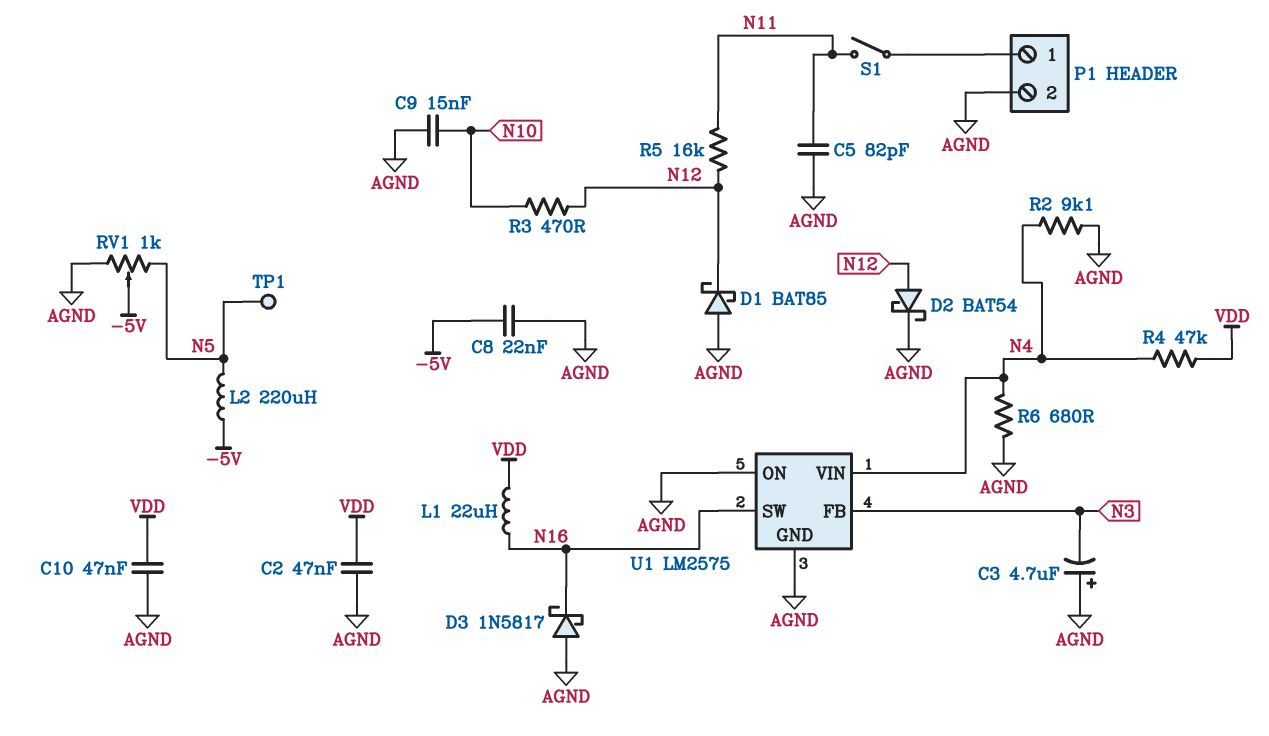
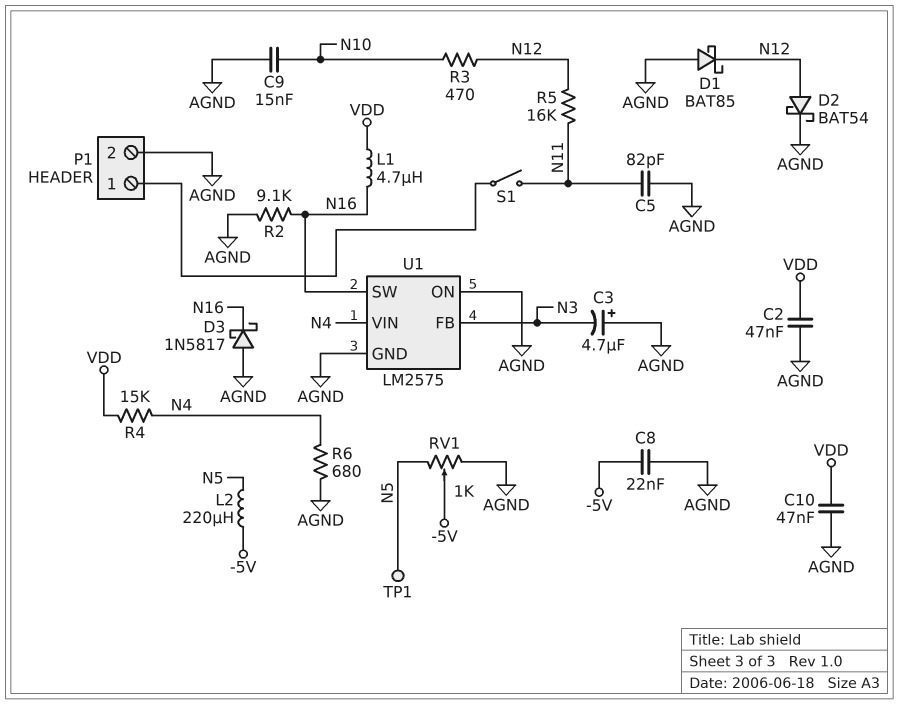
L1: 22uH (N16, VDD) -> 4.7uH (N16, VDD)
R2: 9.1k (AGND, N4) -> 9.1k (AGND, N16)
R4: 47k (N4, VDD) -> 15k (N4, VDD)

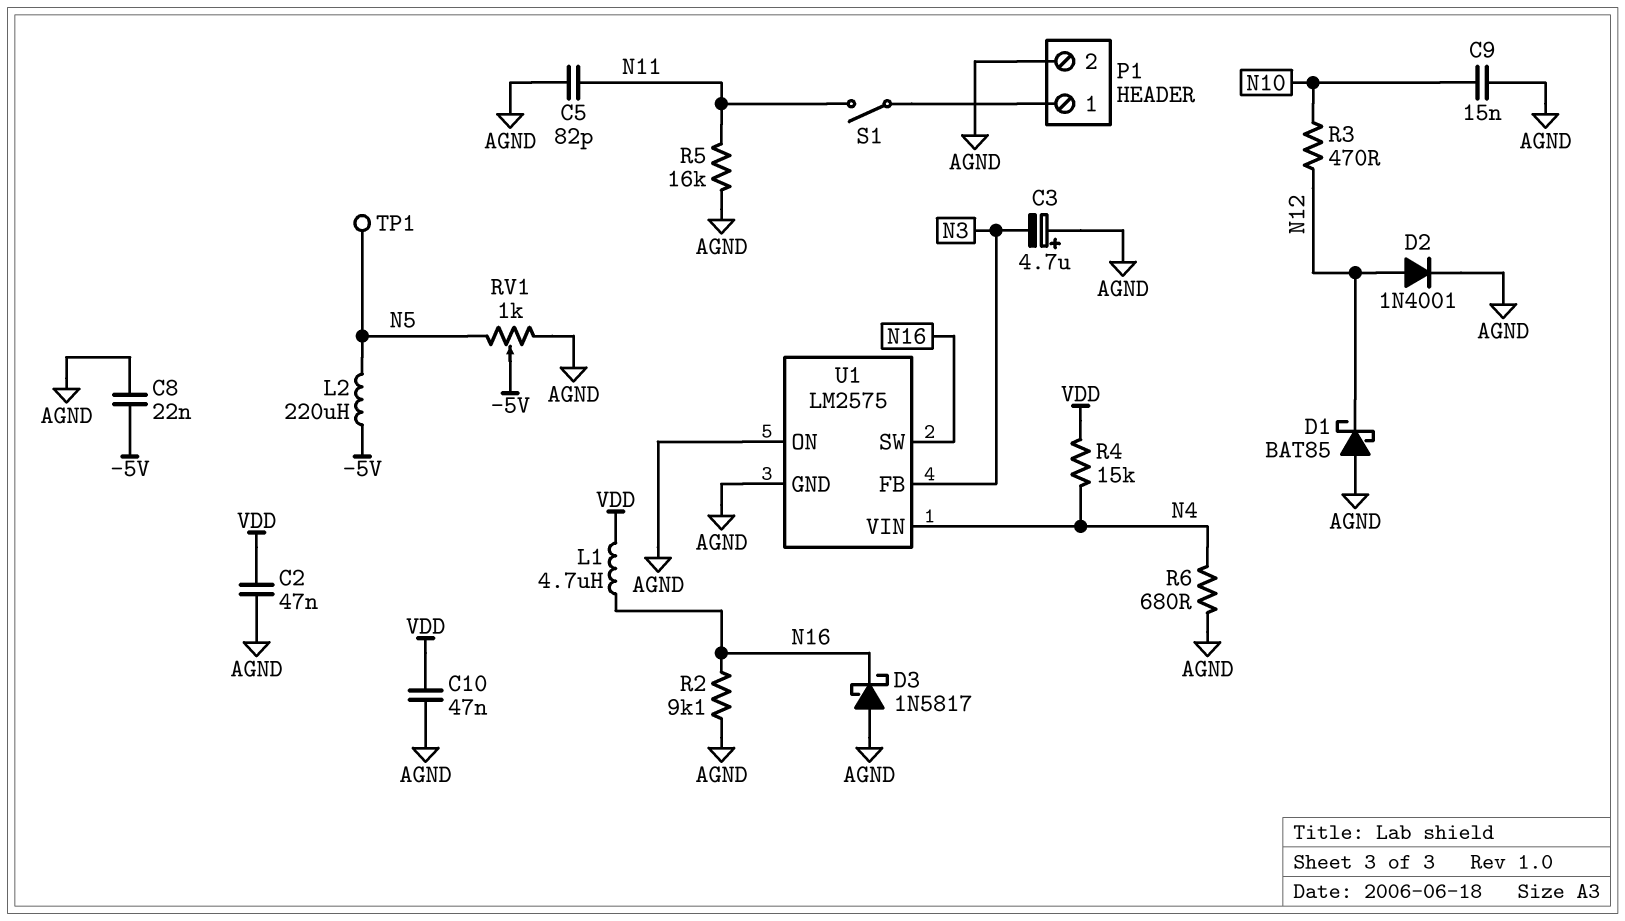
D2: schottky BAT54 (A N12, K AGND) -> diode 1N4001 (A N12, K AGND)
R5: 16k (N11, N12) -> 16k (AGND, N11)

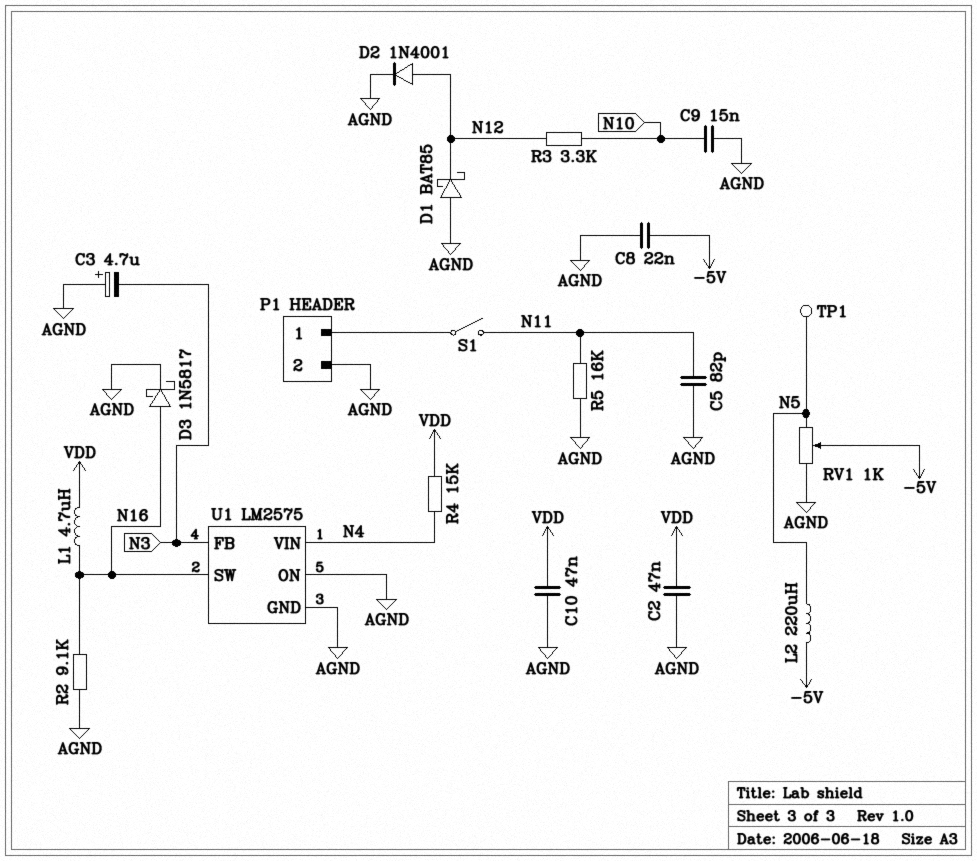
D3: schottky 1N5817 (A AGND, K N16) -> schottky 1N5817 (A N16, K AGND)
R3: 470 (N10, N12) -> 3.3k (N10, N12)
R6: 680 (AGND, N4) -> none

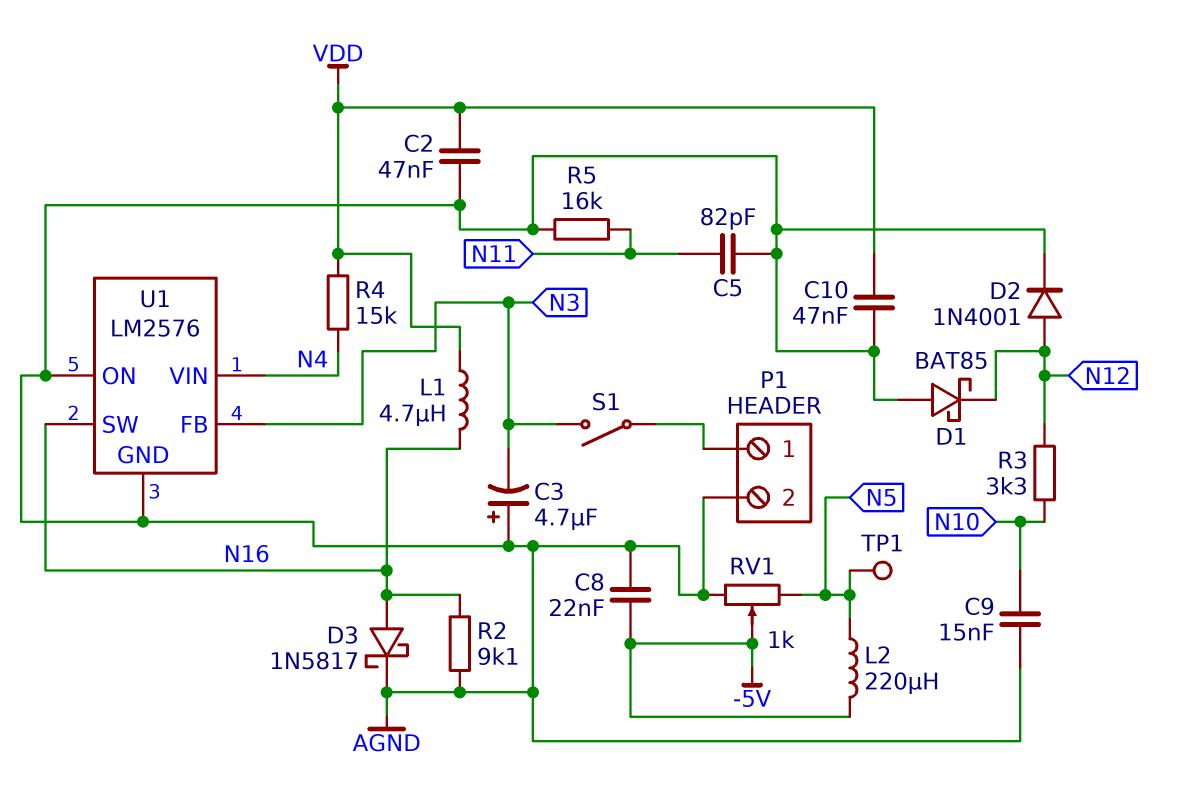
S1: switch (N11, P1/1) -> switch (N3, P1/1)
U1: LM2575 -> LM2576

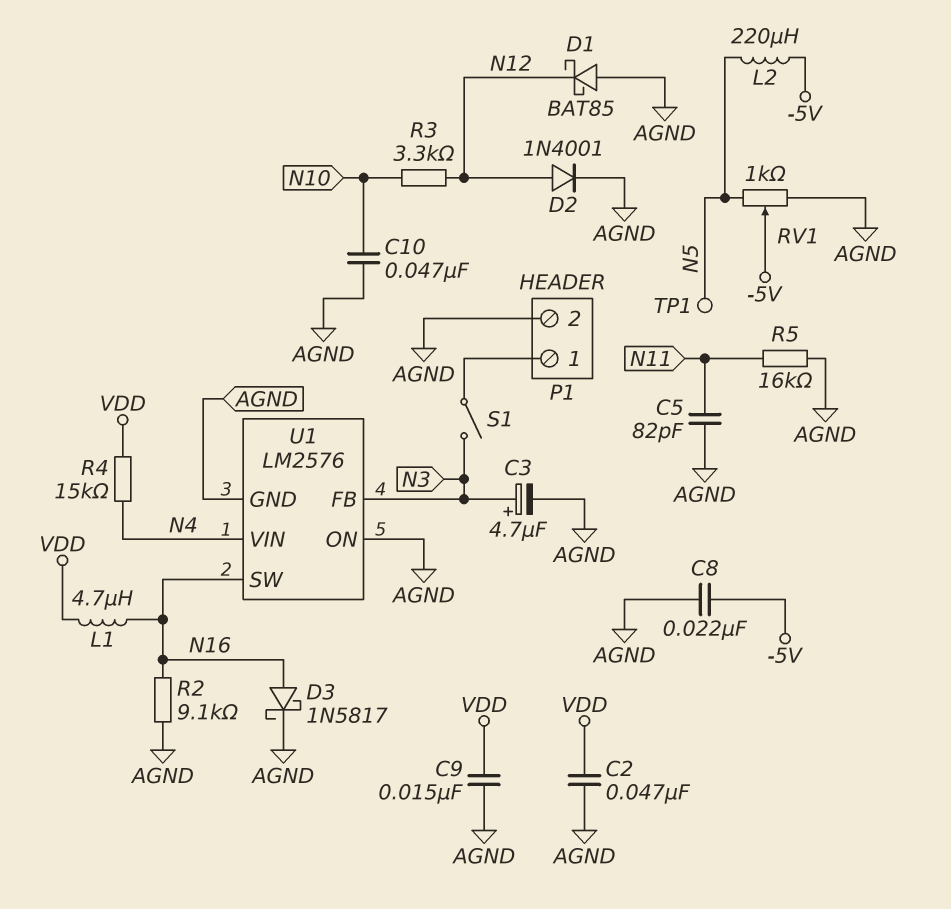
C3: 4.7uF (plus AGND, minus N3) -> 4.7uF (plus N3, minus AGND)
C9: 15nF (AGND, N10) -> 15nF (AGND, VDD)
C10: 47nF (AGND, VDD) -> 47nF (AGND, N10)

